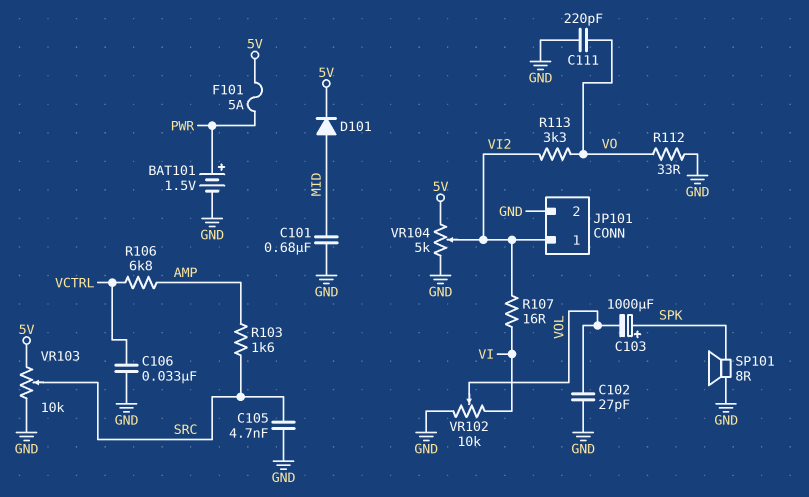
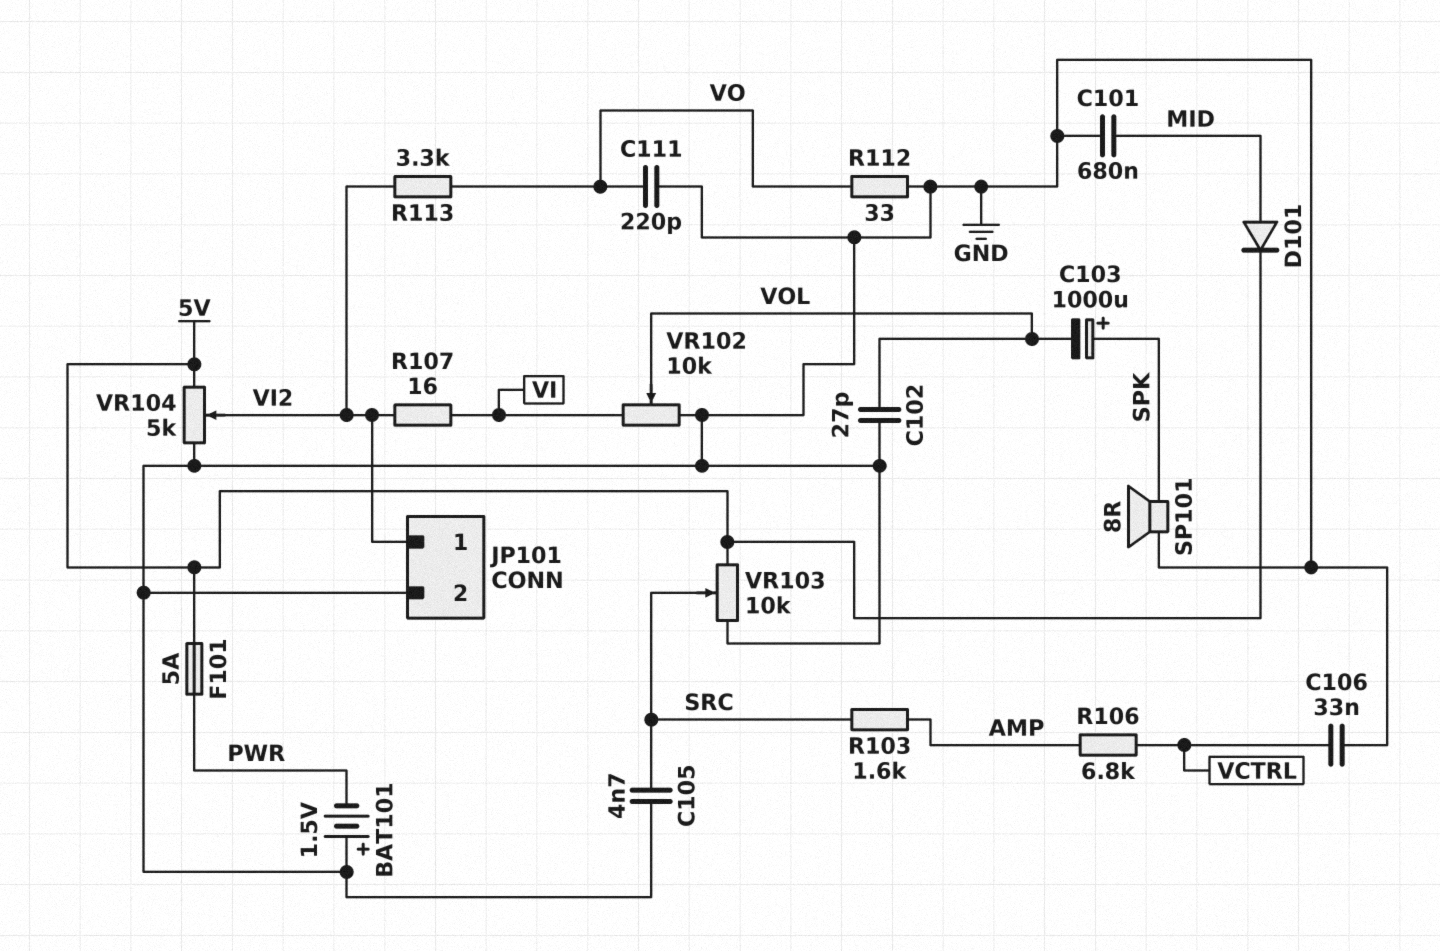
BAT101: 1.5V (plus PWR, minus GND) -> 1.5V (plus GND, minus PWR)

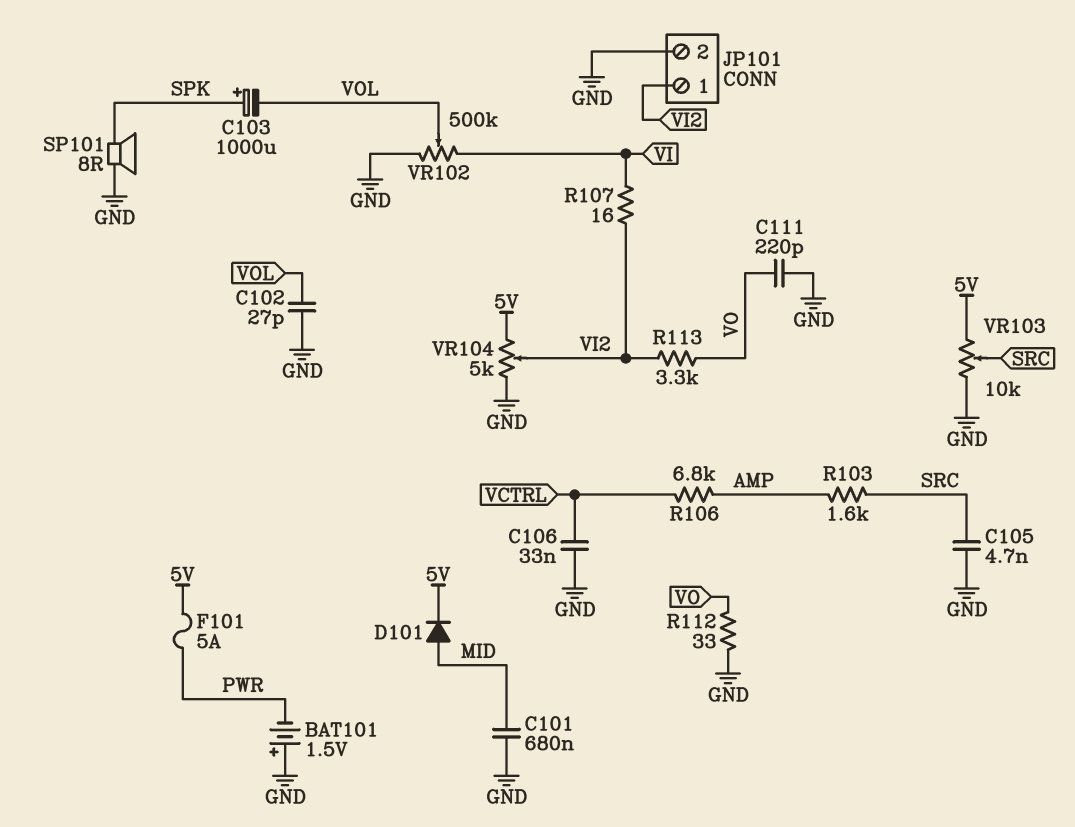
VR102: 10k (GND, VI, wiper VOL) -> 500k (GND, VI, wiper VOL)

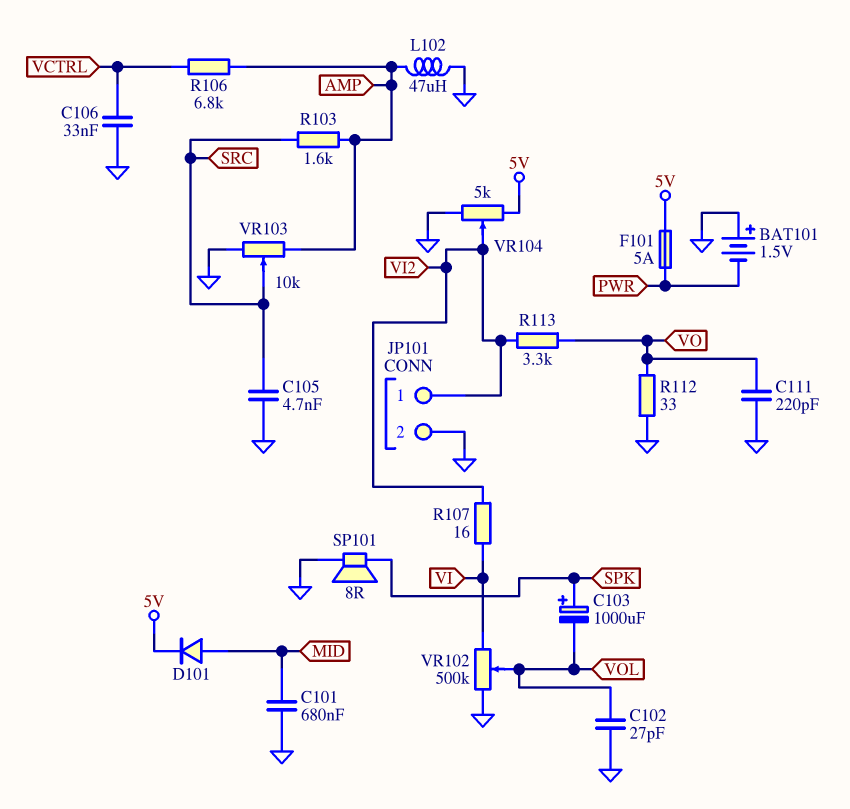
L102: none -> 47uH (AMP, GND)
VR103: 10k (5V, GND, wiper SRC) -> 10k (AMP, GND, wiper SRC)

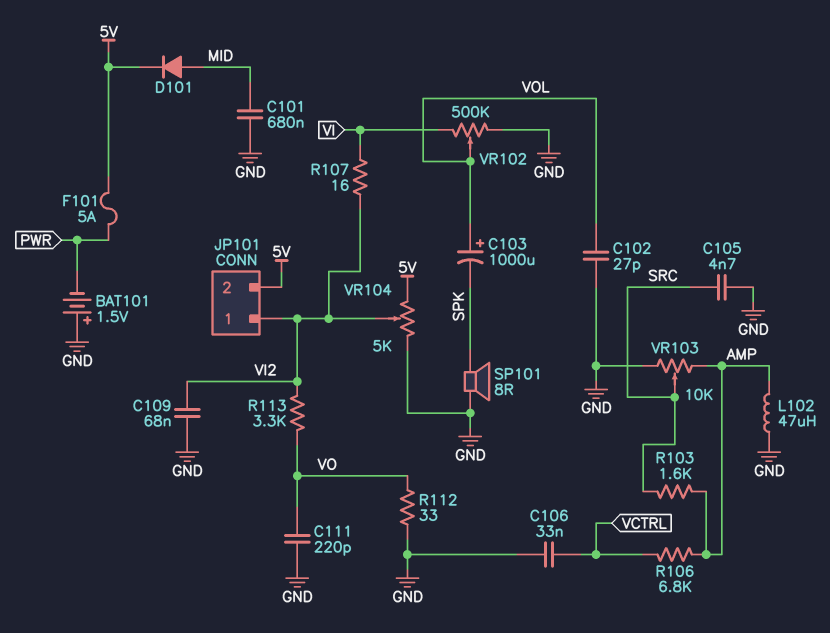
C103: 1000uF (plus SPK, minus VOL) -> 1000uF (plus VOL, minus SPK)
C109: none -> 68nF (GND, VI2)
JP101 pin 2: GND -> 5V

